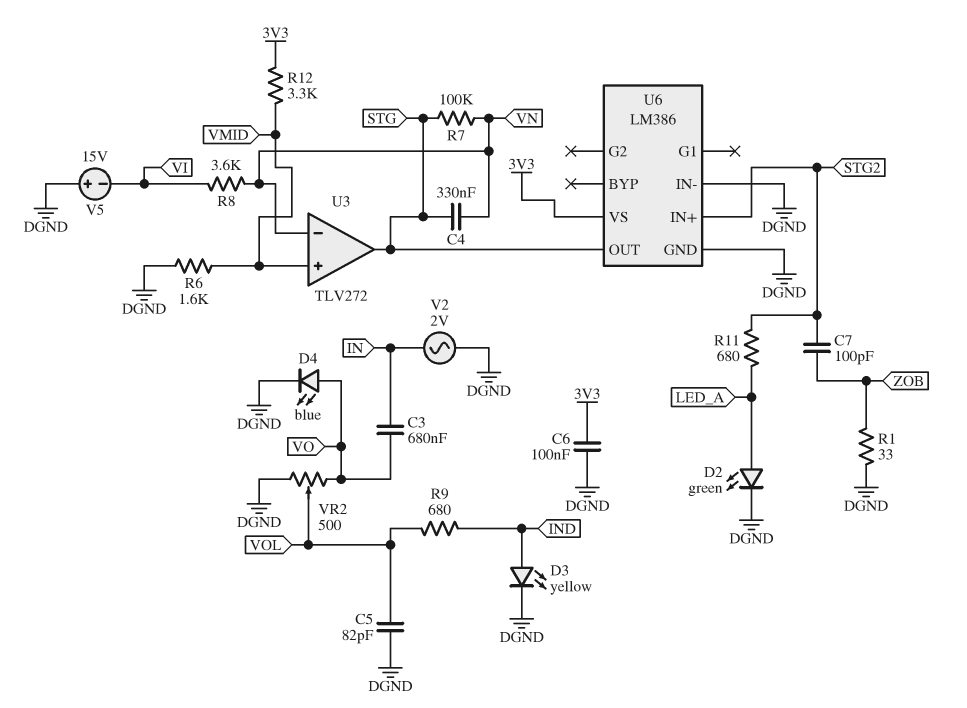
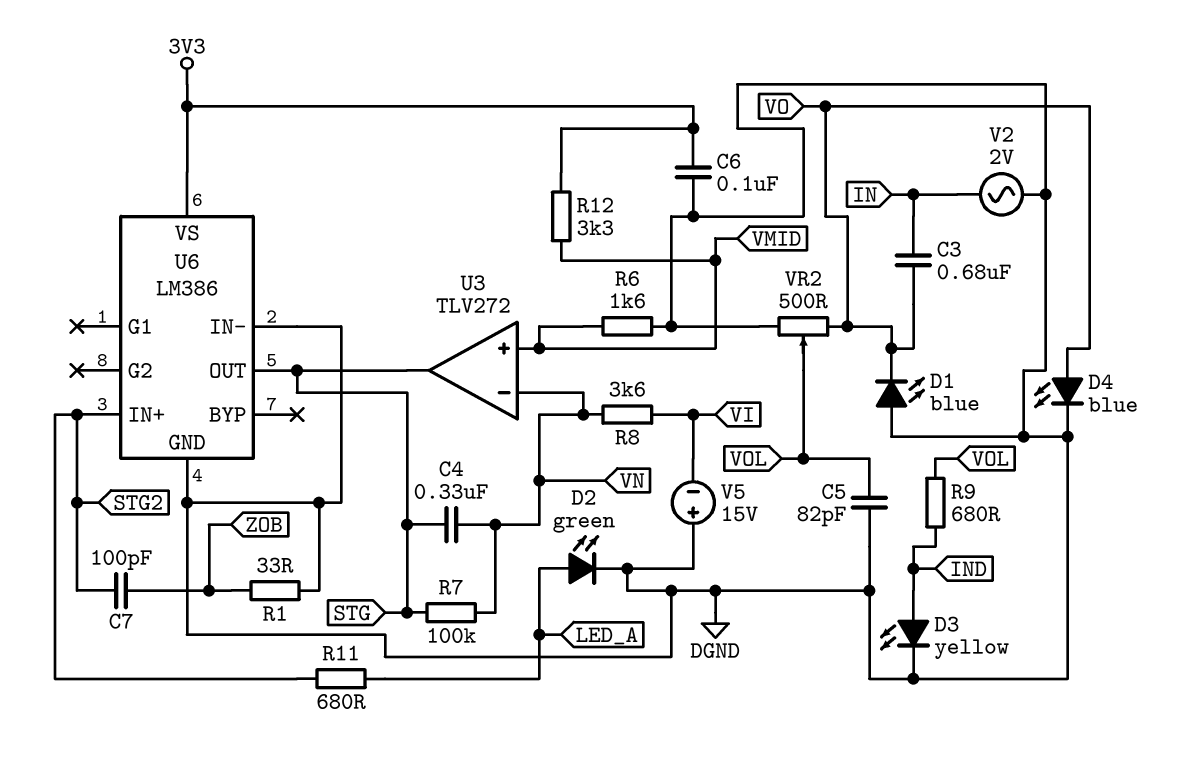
D1: none -> LED blue (A DGND, K VO)

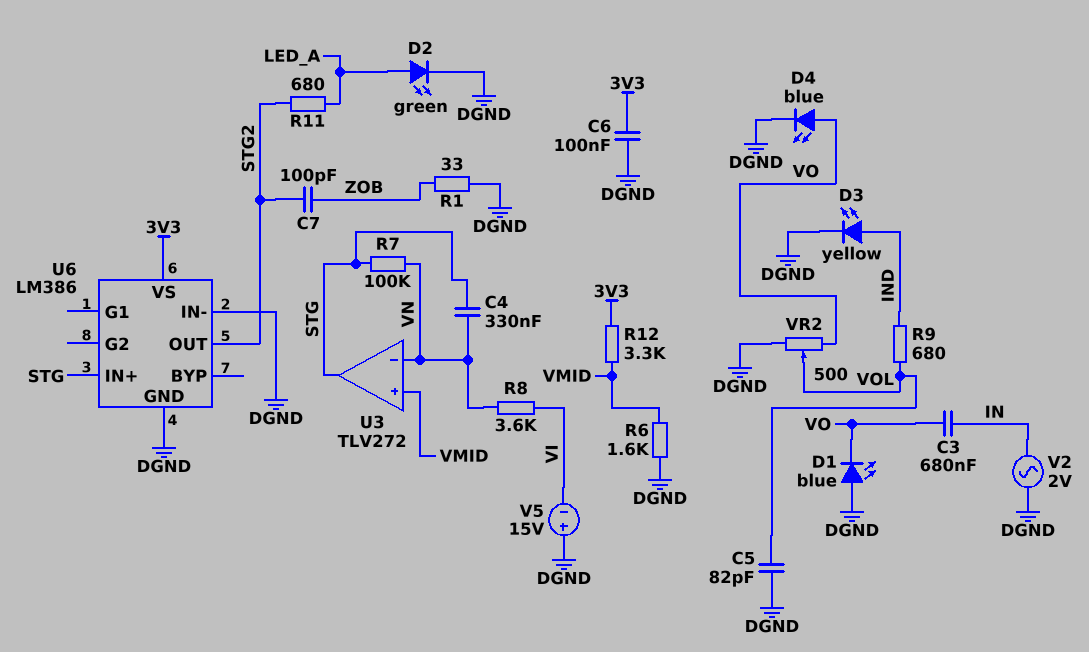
U6 pin IN+: STG2 -> STG
U6 pin OUT: STG -> STG2

